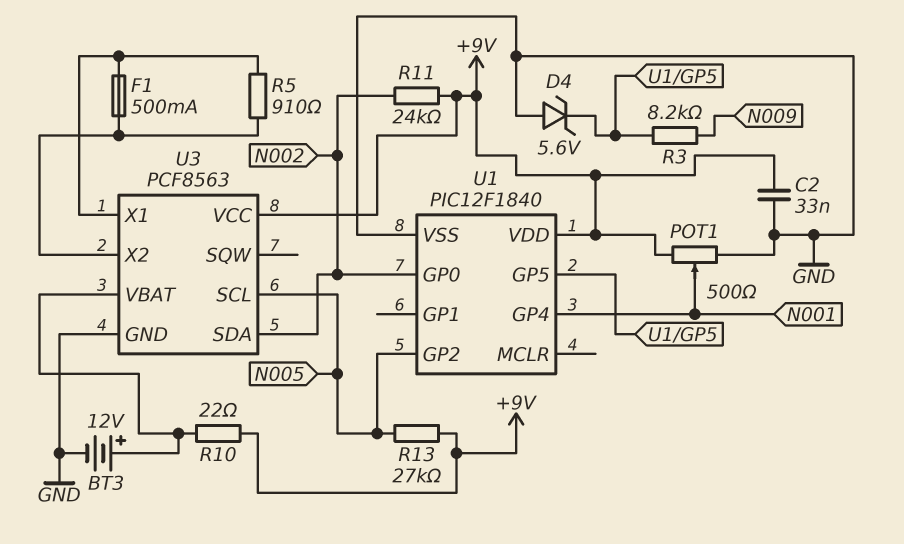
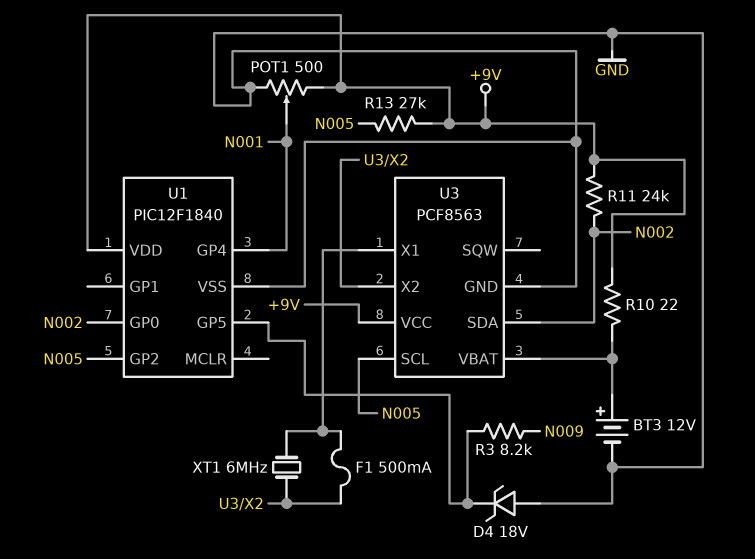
C2: 33nF (+9V, GND) -> none
D4: zener 5.6V (A GND, K U1/GP5) -> zener 18V (A GND, K U1/GP5)
R5: 910 (U3/X1, U3/X2) -> none
XT1: none -> 6MHz (U3/X1, U3/X2)

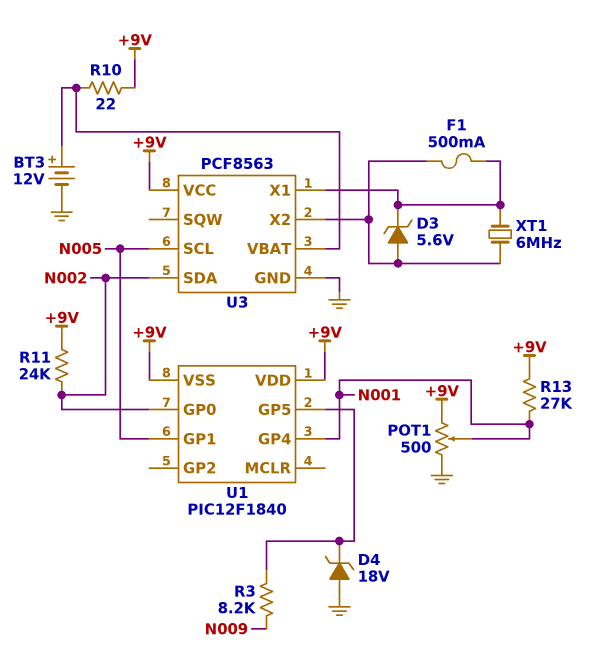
D3: none -> zener 5.6V (A U3/X2, K U3/X1)
R13: 27k (+9V, N005) -> 27k (+9V, N001)
U1 pin GP1: none -> N005
U1 pin GP2: N005 -> none
U1 pin VSS: GND -> +9V

